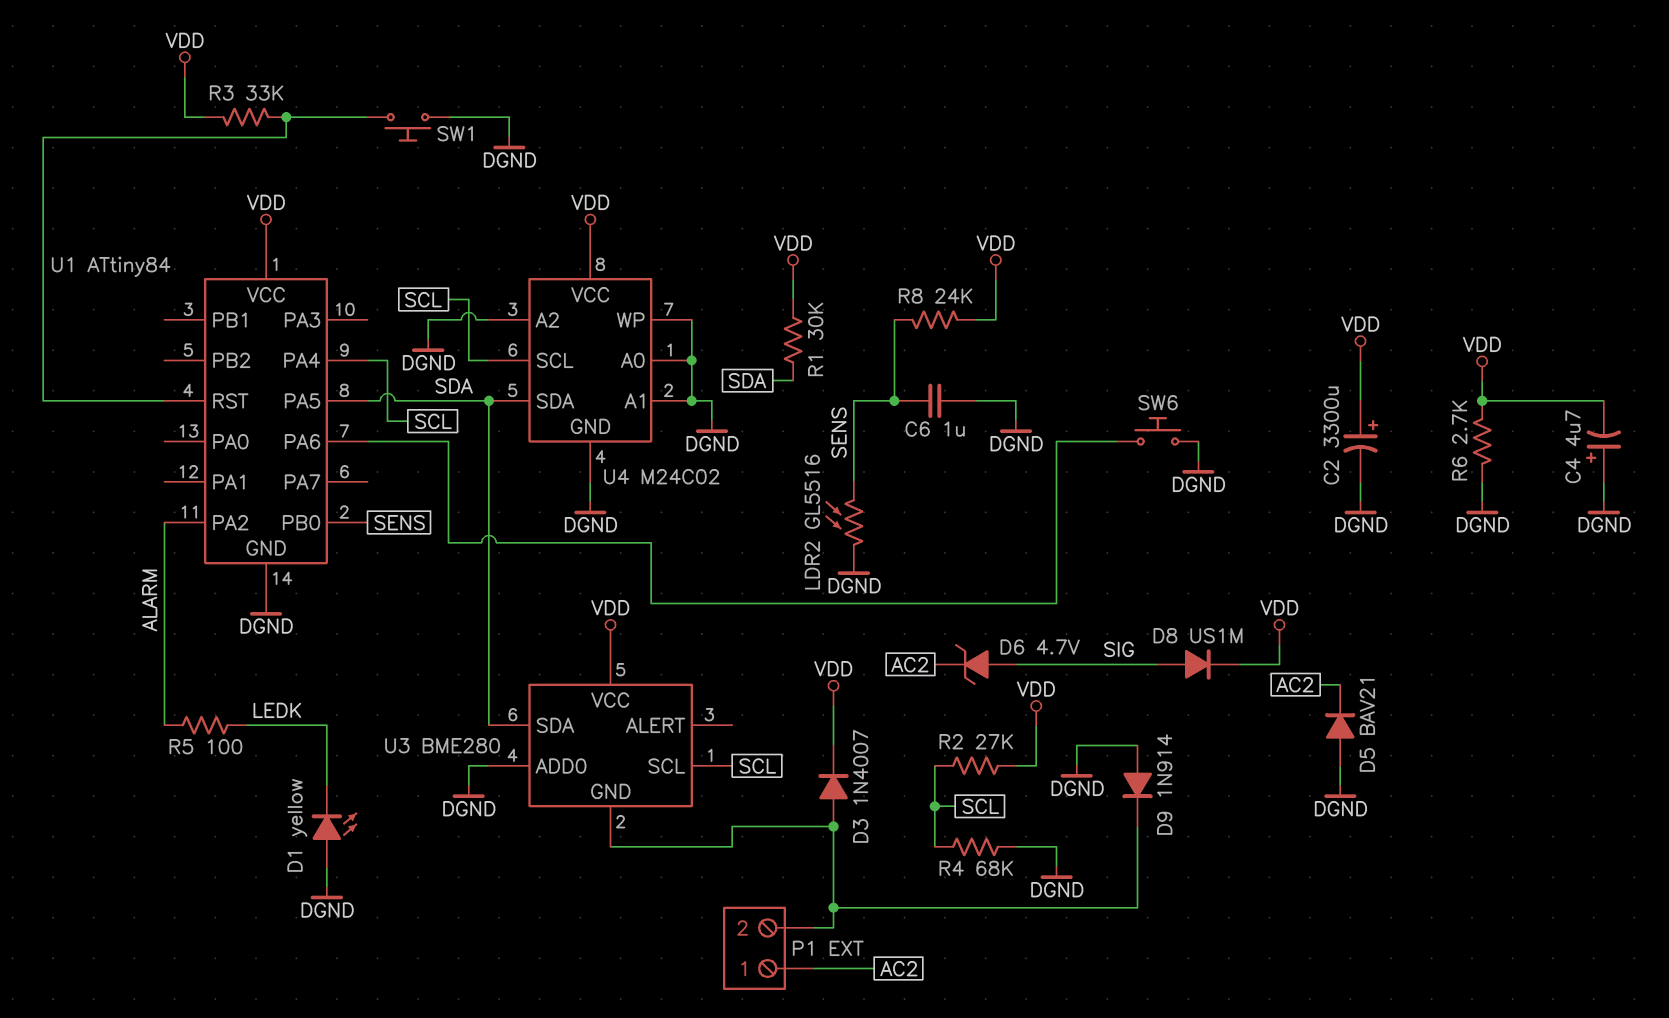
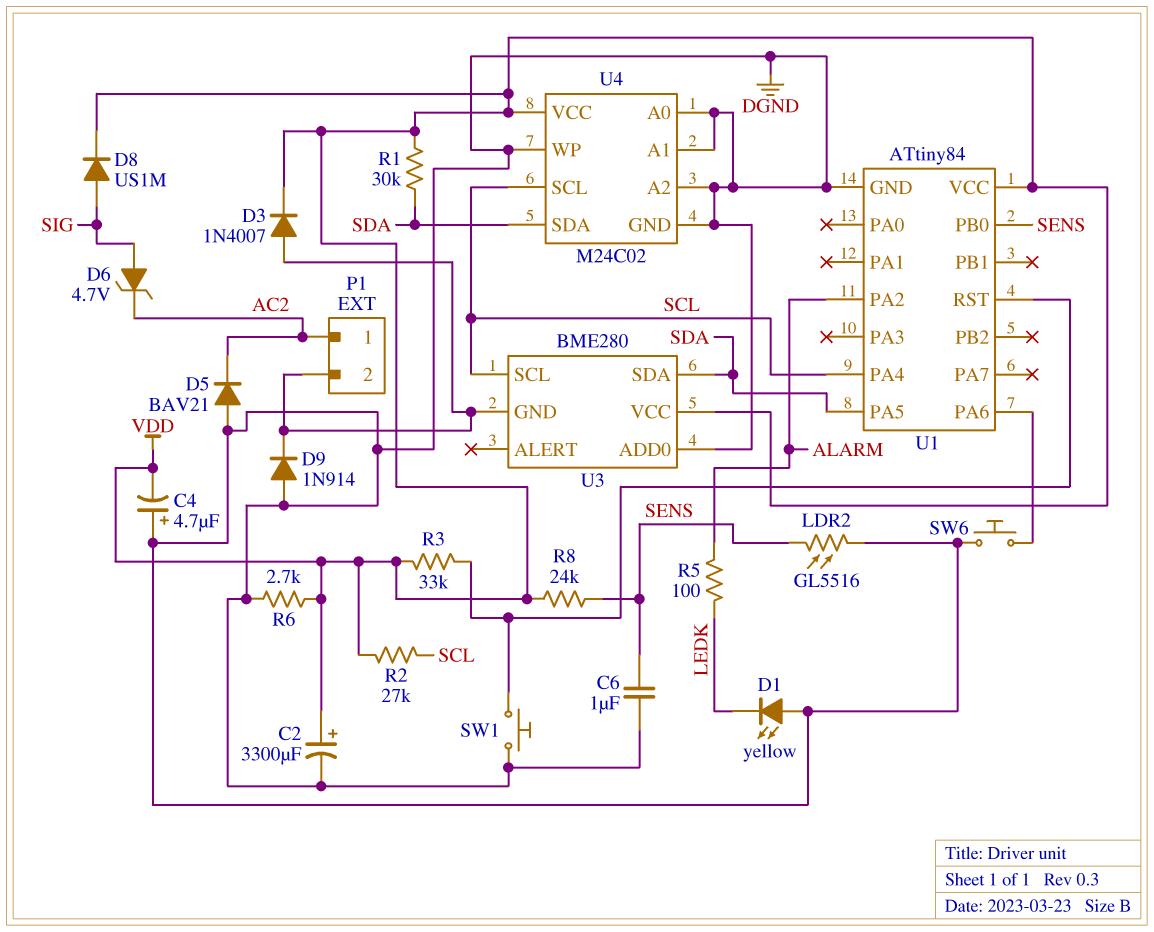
R4: 68k (DGND, SCL) -> none

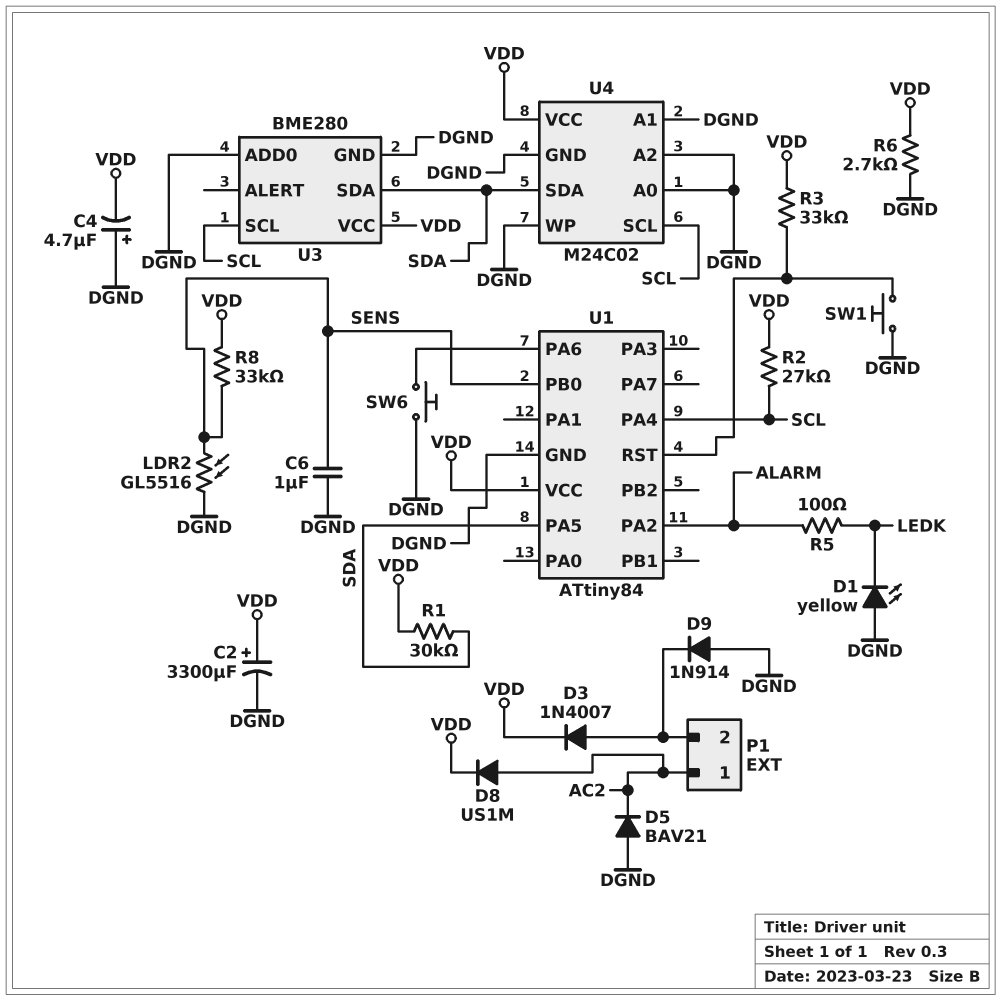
D6: zener 4.7V (A SIG, K AC2) -> none
D8: diode US1M (A SIG, K VDD) -> diode US1M (A AC2, K VDD)
R8: 24k (SENS, VDD) -> 33k (SENS, VDD)
U3 pin GND: P1/2 -> DGND

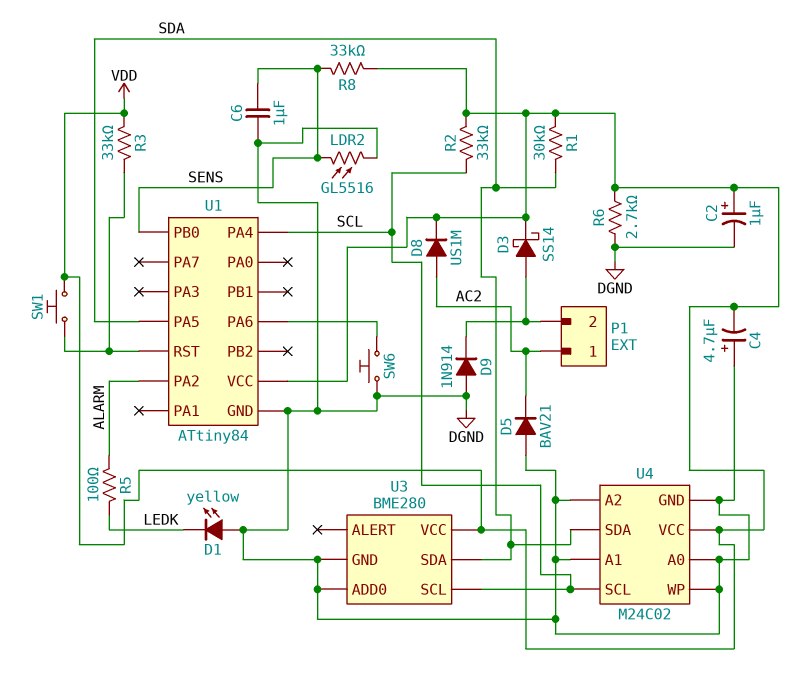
C2: 3300uF (plus VDD, minus DGND) -> 1uF (plus VDD, minus DGND)
D3: diode 1N4007 (A P1/2, K VDD) -> schottky SS14 (A P1/2, K VDD)
R2: 27k (SCL, VDD) -> 33k (SCL, VDD)
SW1: button (DGND, U1/RST) -> button (U1/RST, VDD)

